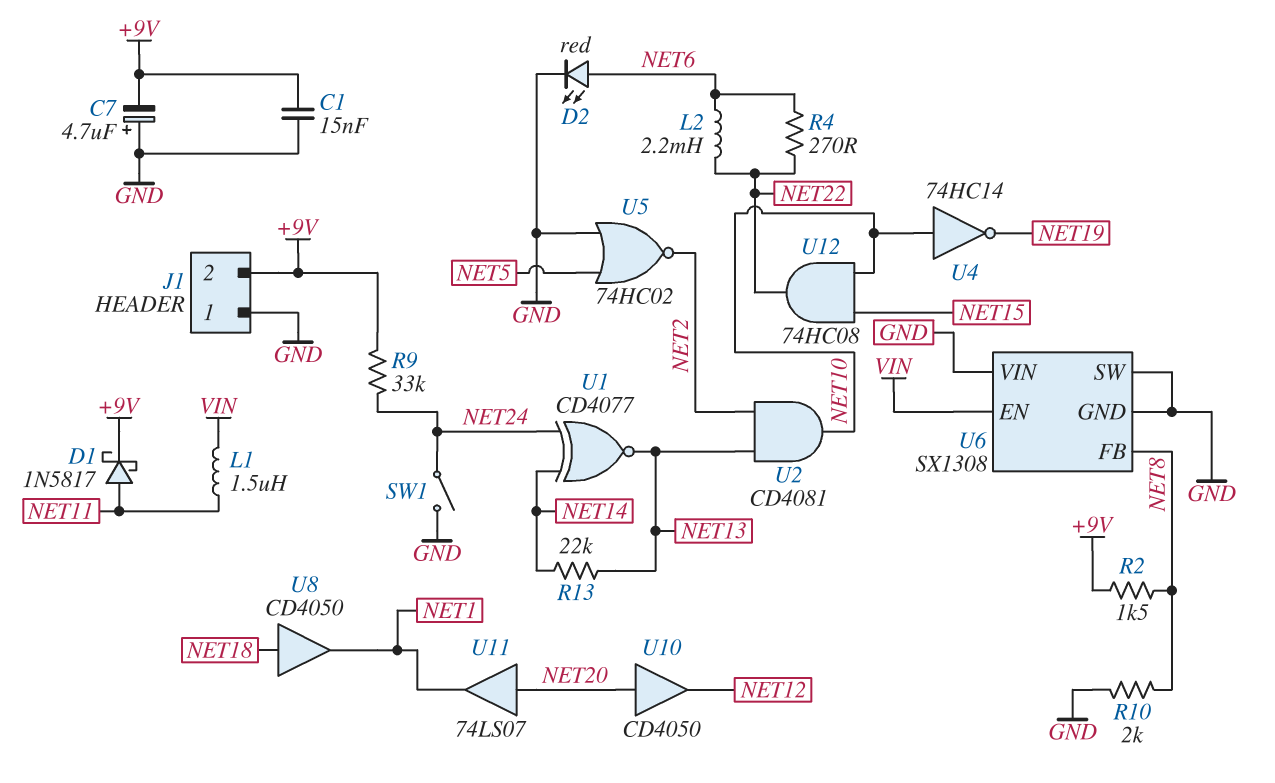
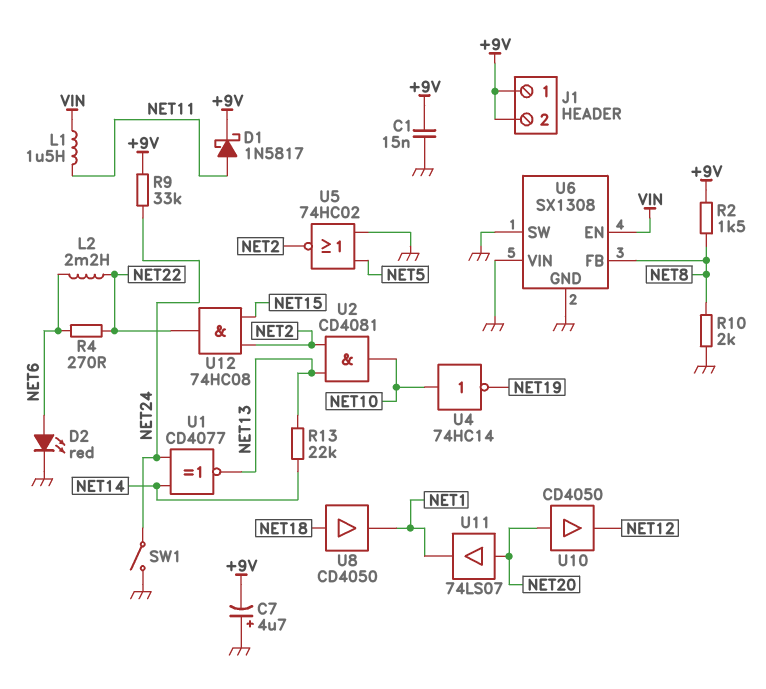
J1 pin 1: GND -> +9V
U12: AND 74HC08 (in NET10, in NET15, out NET22) -> AND 74HC08 (in NET2, in NET15, out NET22)

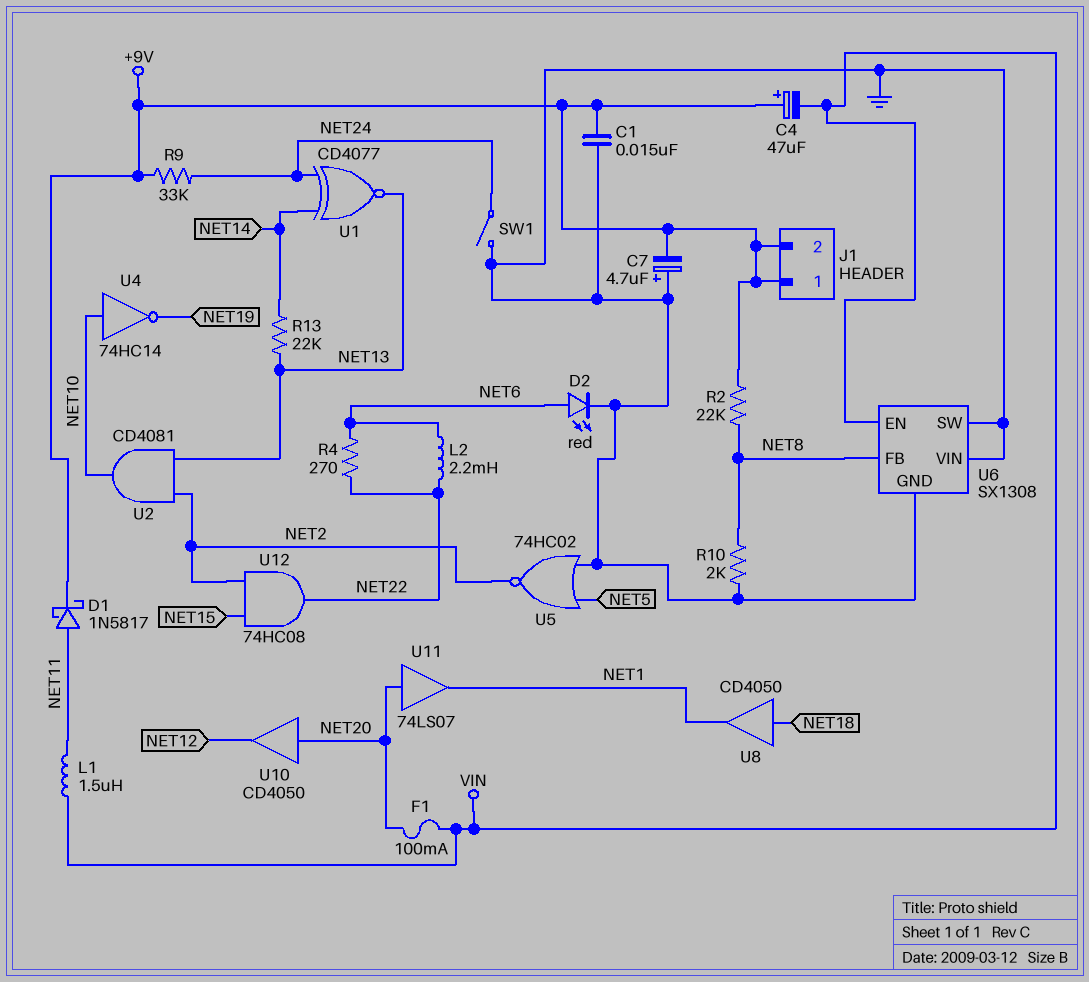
C4: none -> 47uF (plus +9V, minus VIN)
F1: none -> 100mA (NET20, VIN)
R2: 1.5k (+9V, NET8) -> 22k (+9V, NET8)

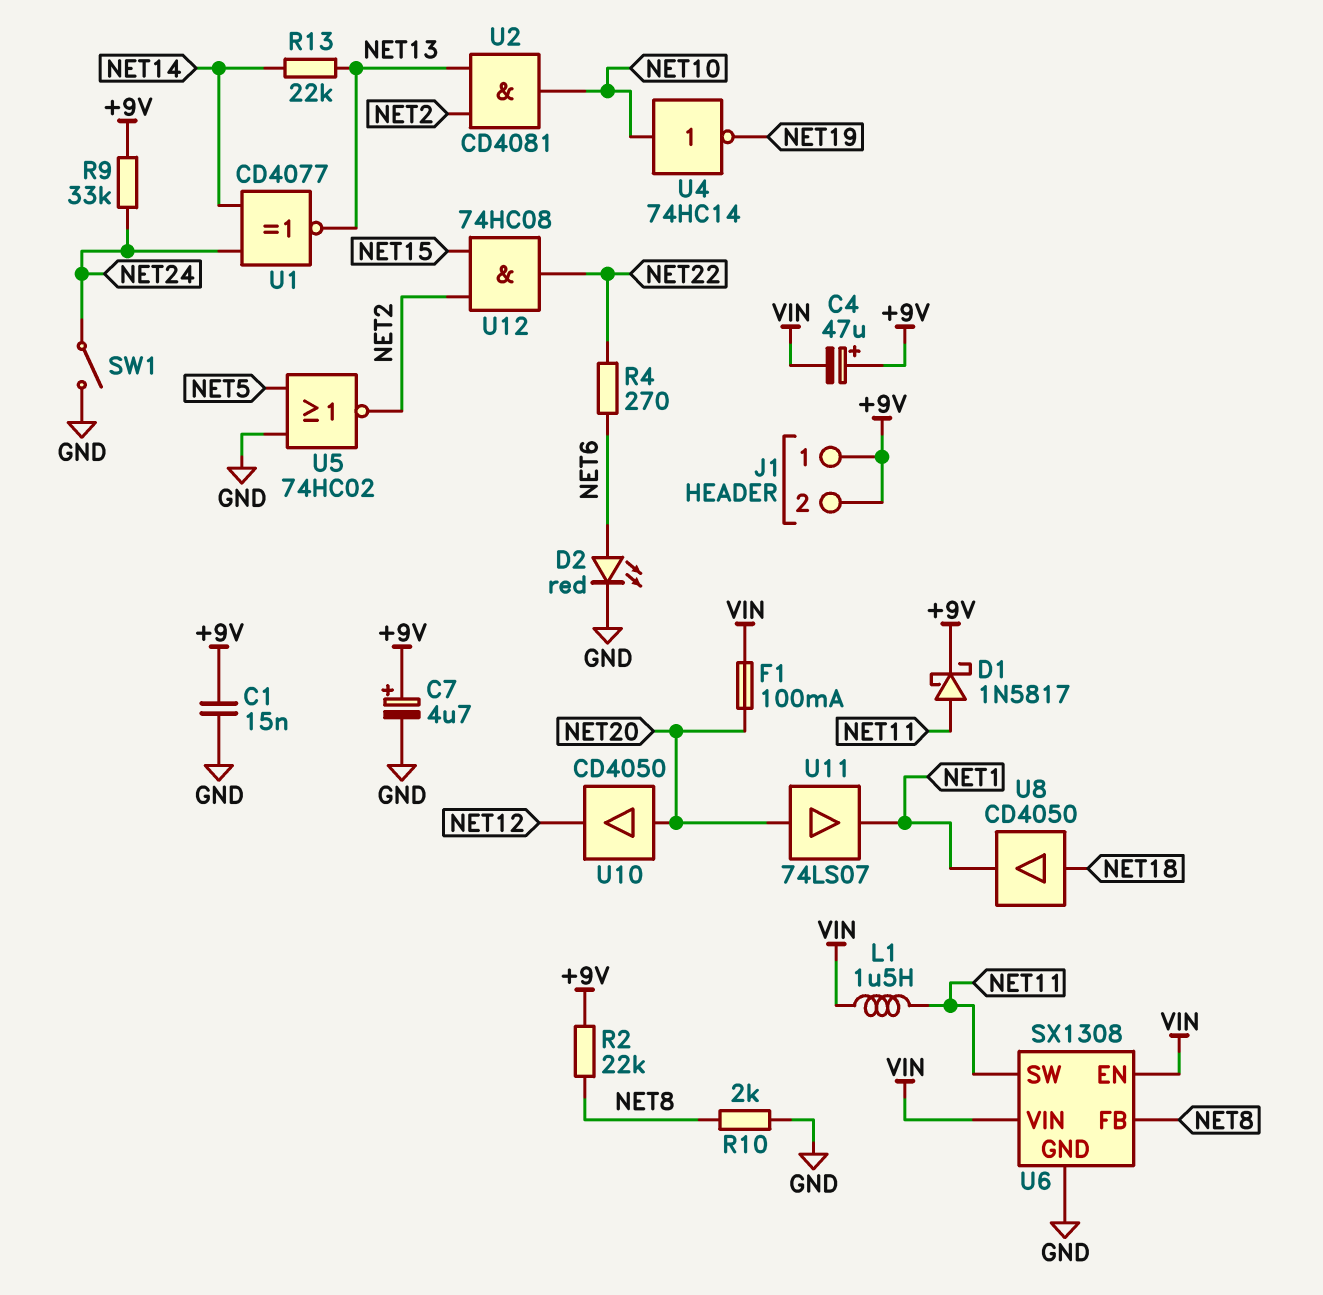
C7: 4.7uF (plus GND, minus +9V) -> 4.7uF (plus +9V, minus GND)
L2: 2.2mH (NET6, NET22) -> none
U6 pin SW: GND -> NET11
U6 pin VIN: GND -> VIN

